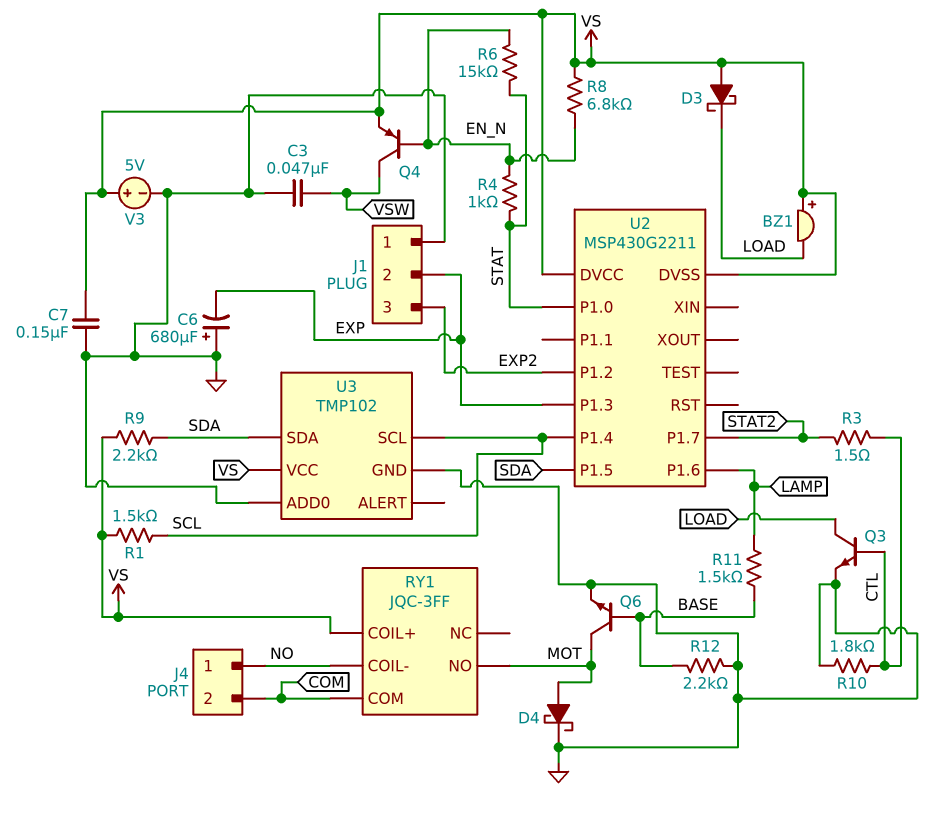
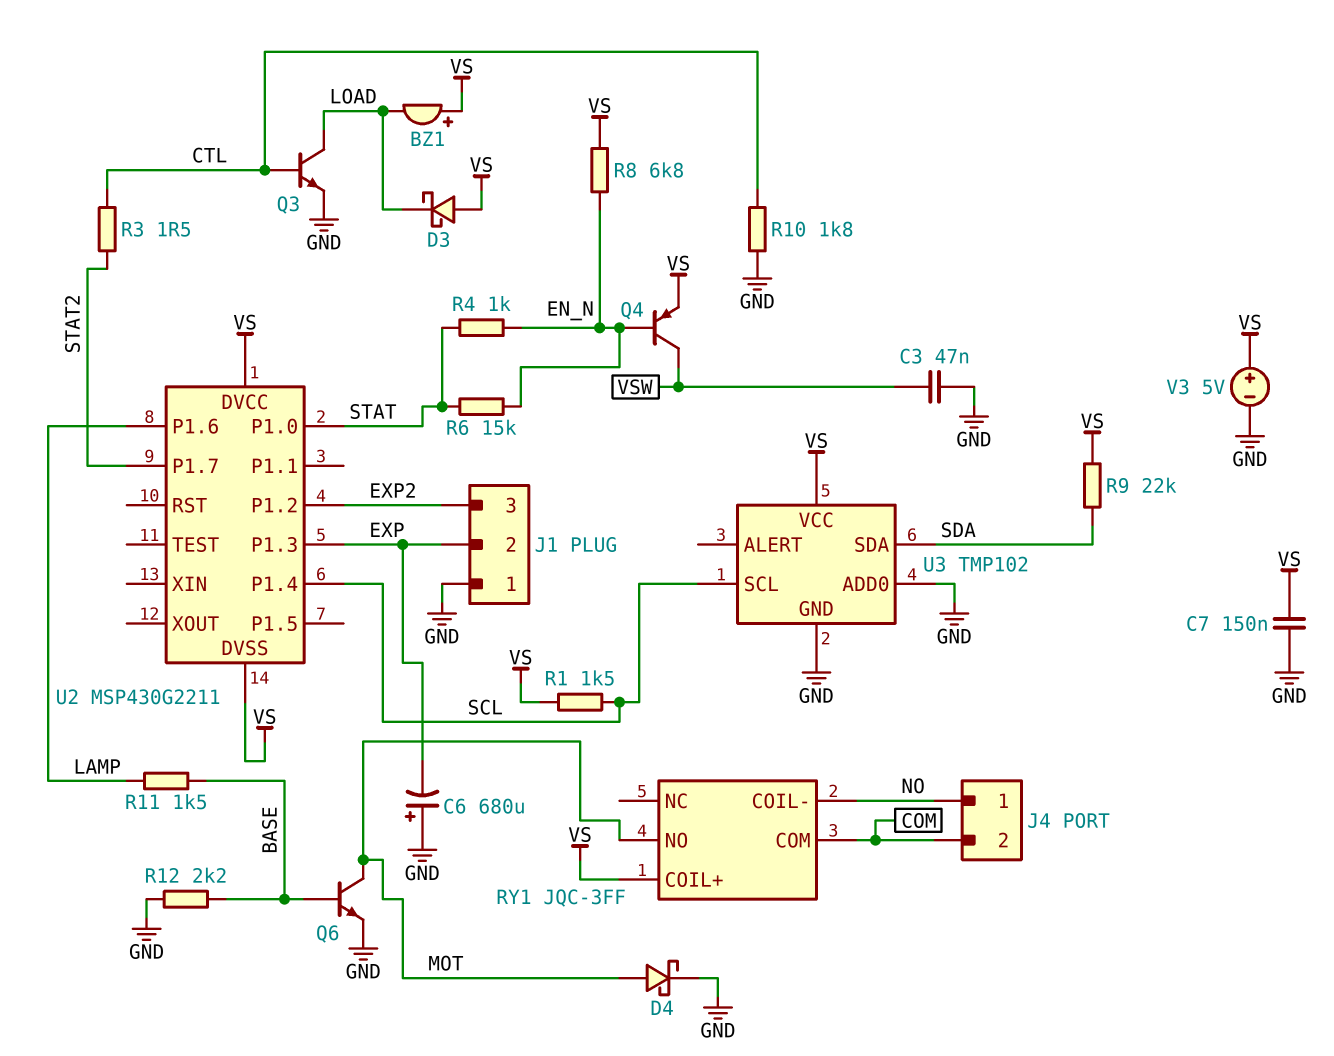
R9: 2.2k (SDA, VS) -> 22k (SDA, VS)
U2 pin P1.5: SDA -> none

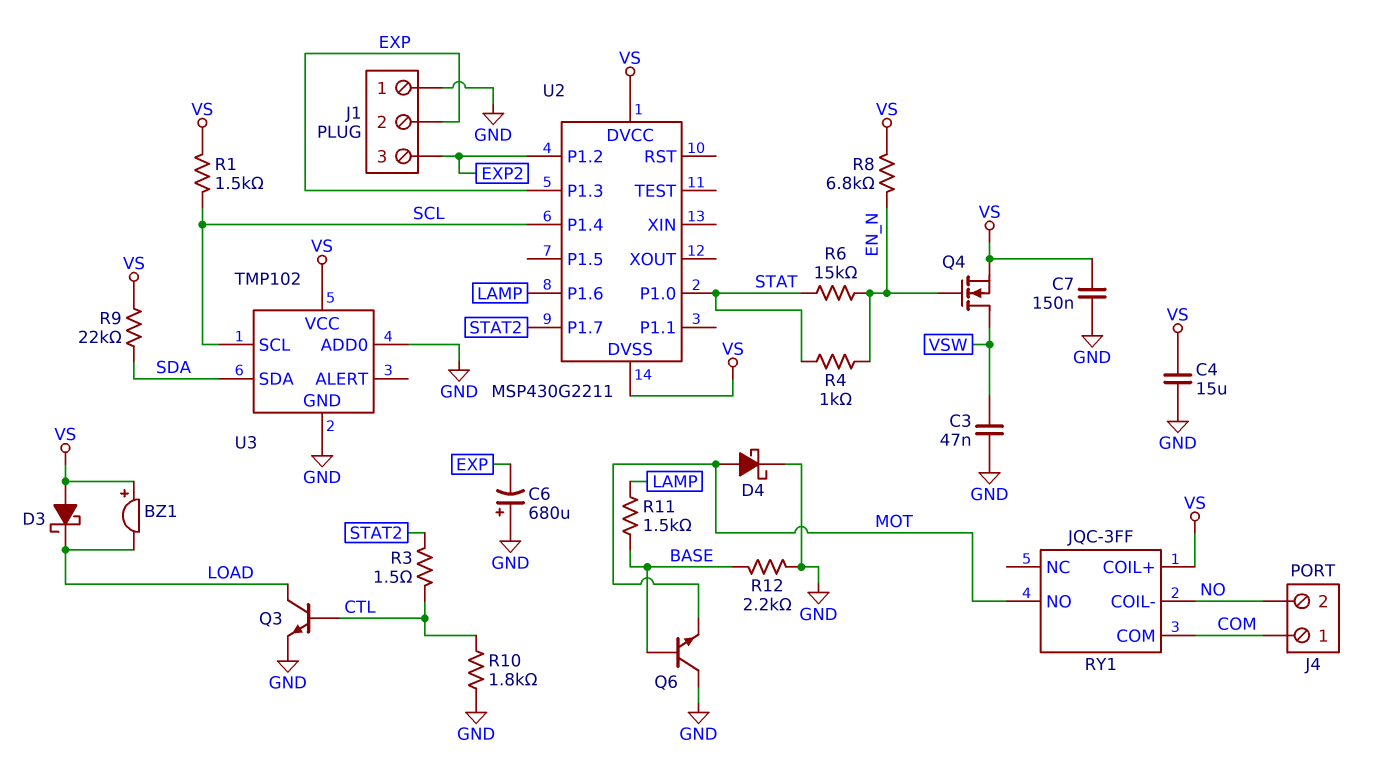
C4: none -> 15uF (GND, VS)
J4 pin 1: NO -> COM
J4 pin 2: COM -> NO
Q4: PNP (B EN_N, C VSW, E VS) -> NMOS (G EN_N, D VSW, S VS)
Q6: NPN (B BASE, C MOT, E GND) -> NPN (B BASE, C GND, E MOT)
V3: 5V (plus VS, minus GND) -> none

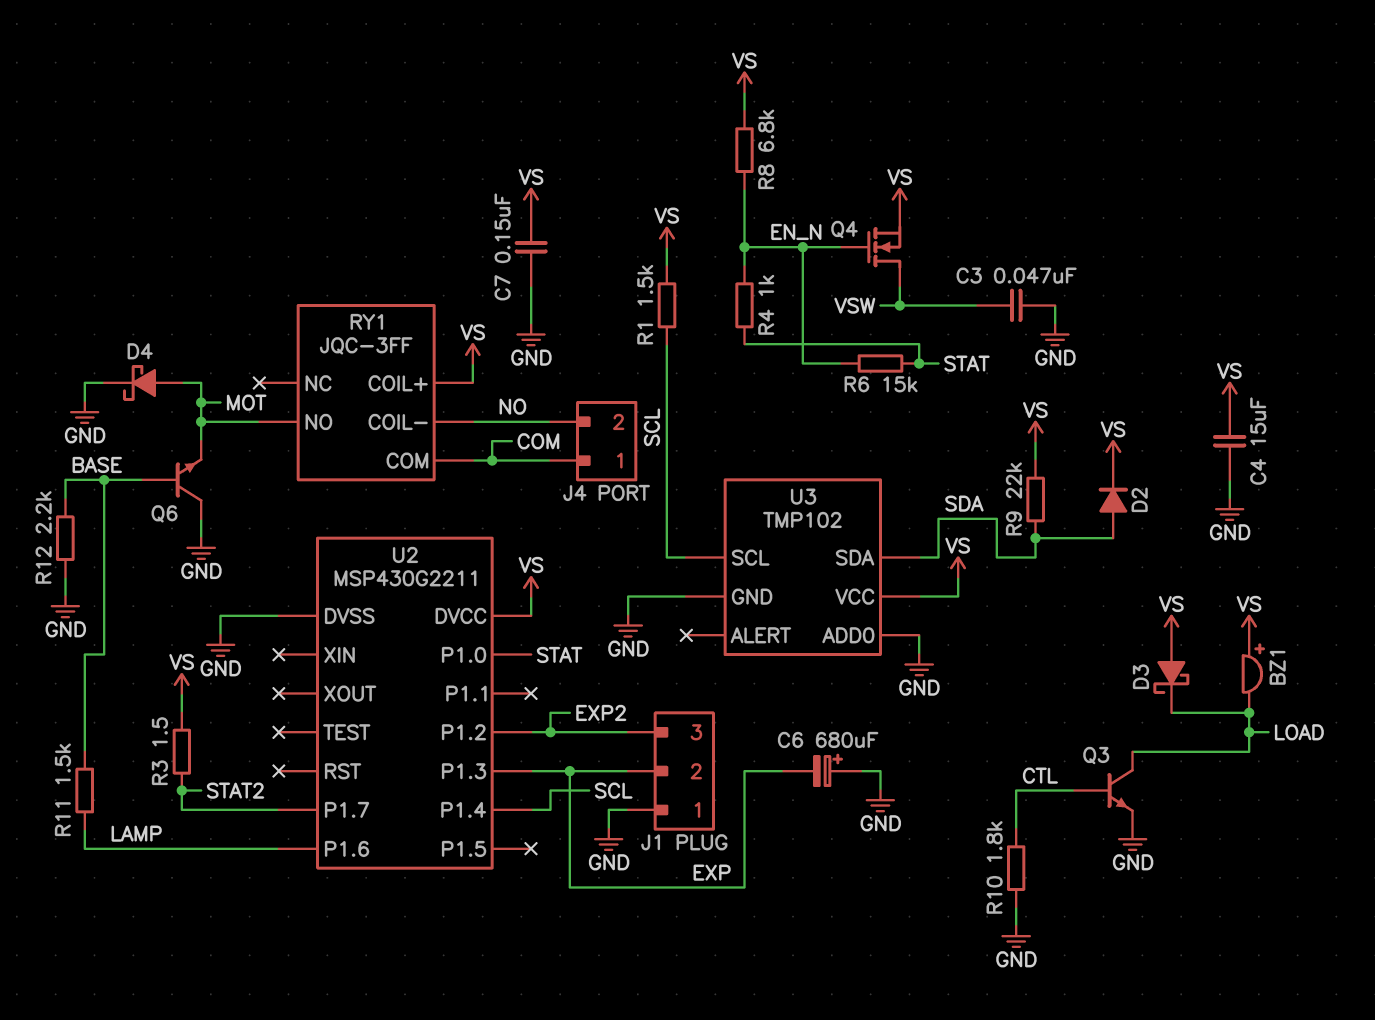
D2: none -> diode (A SDA, K VS)
R3: 1.5 (CTL, STAT2) -> 1.5 (STAT2, VS)
U2 pin DVSS: VS -> GND

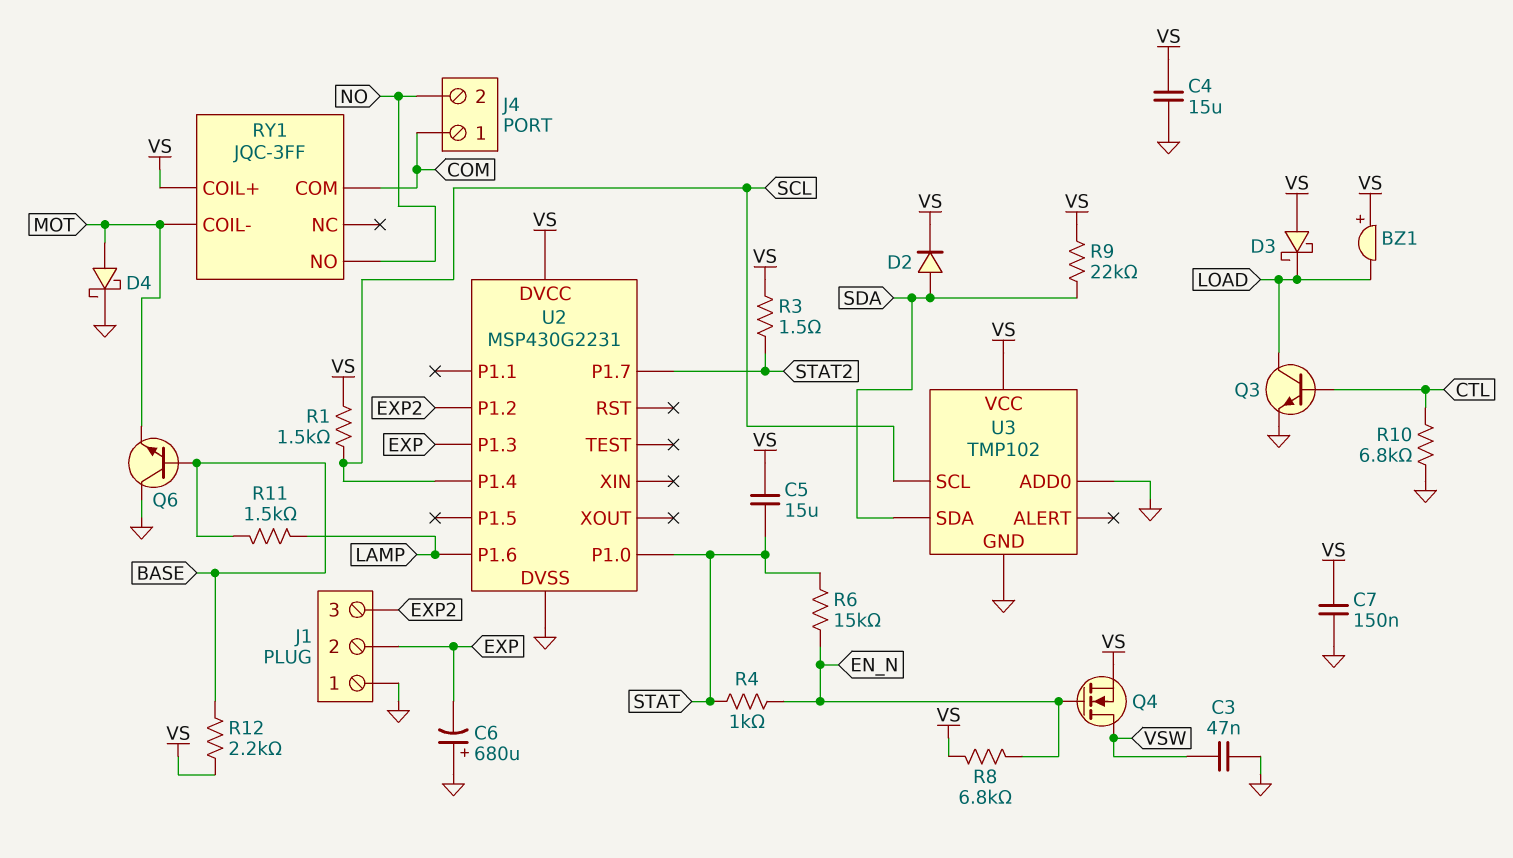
C5: none -> 15uF (STAT, VS)
R10: 1.8k (CTL, GND) -> 6.8k (CTL, GND)
R12: 2.2k (BASE, GND) -> 2.2k (BASE, VS)
RY1 pin COIL-: NO -> MOT
RY1 pin NO: MOT -> NO
U2: MSP430G2211 -> MSP430G2231

